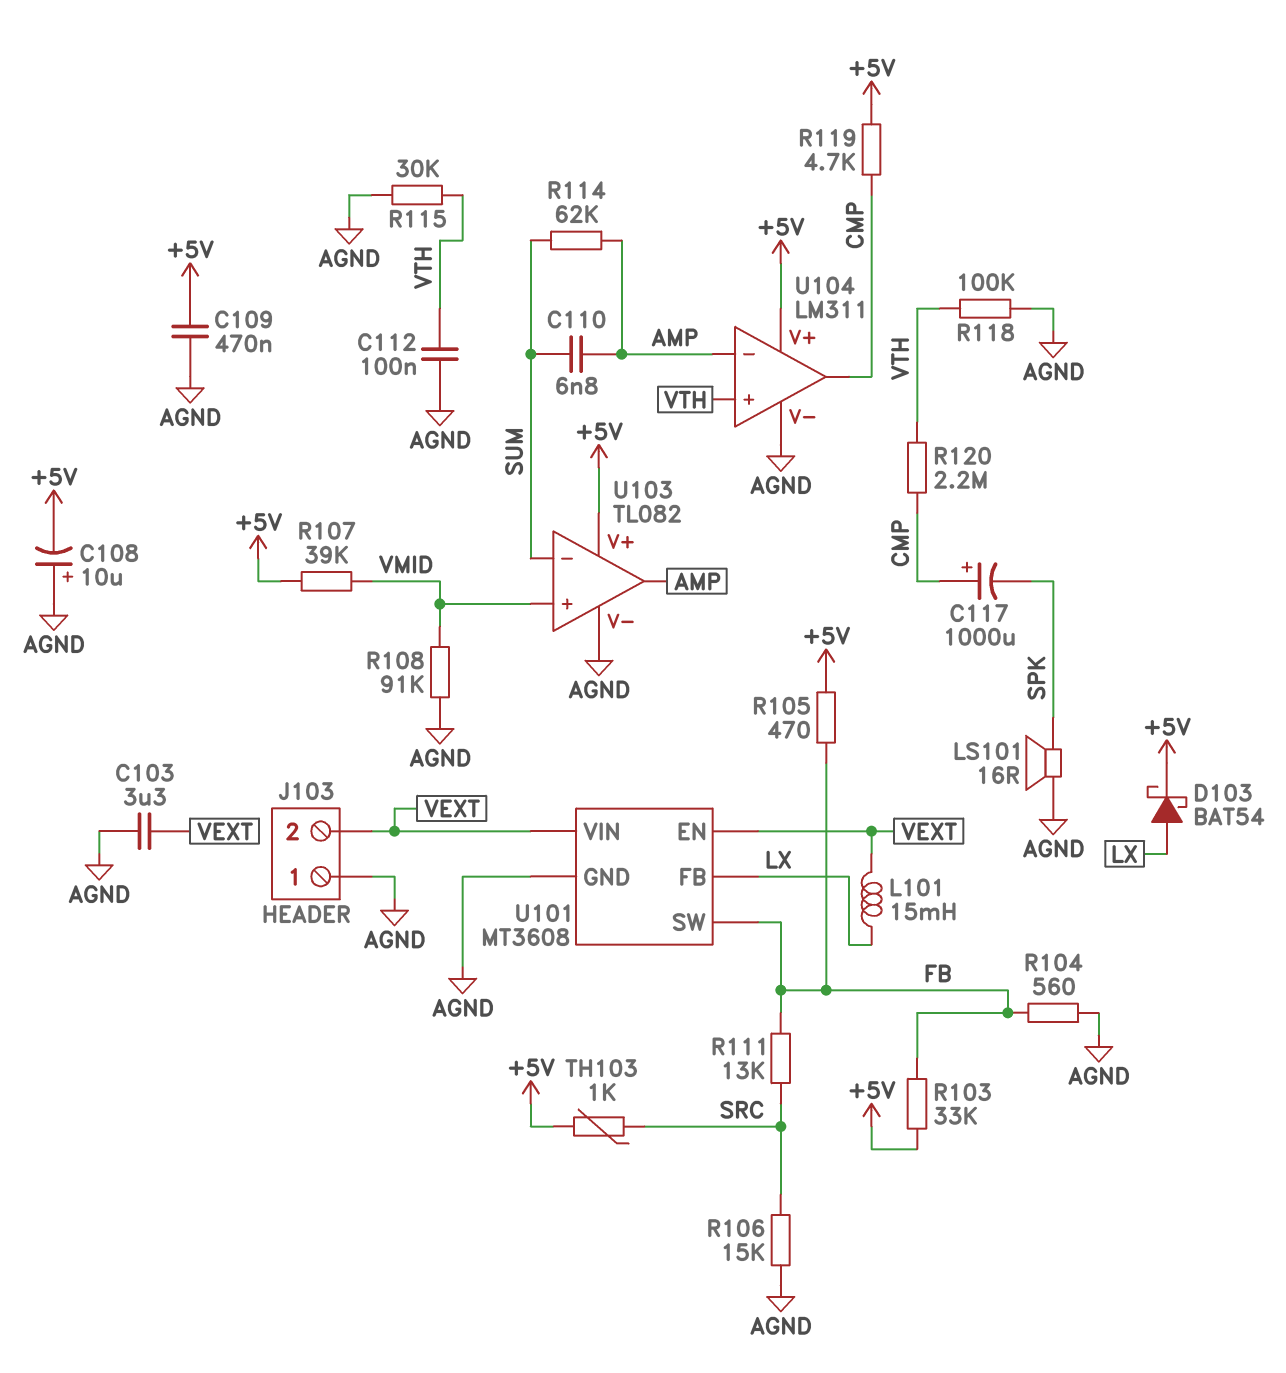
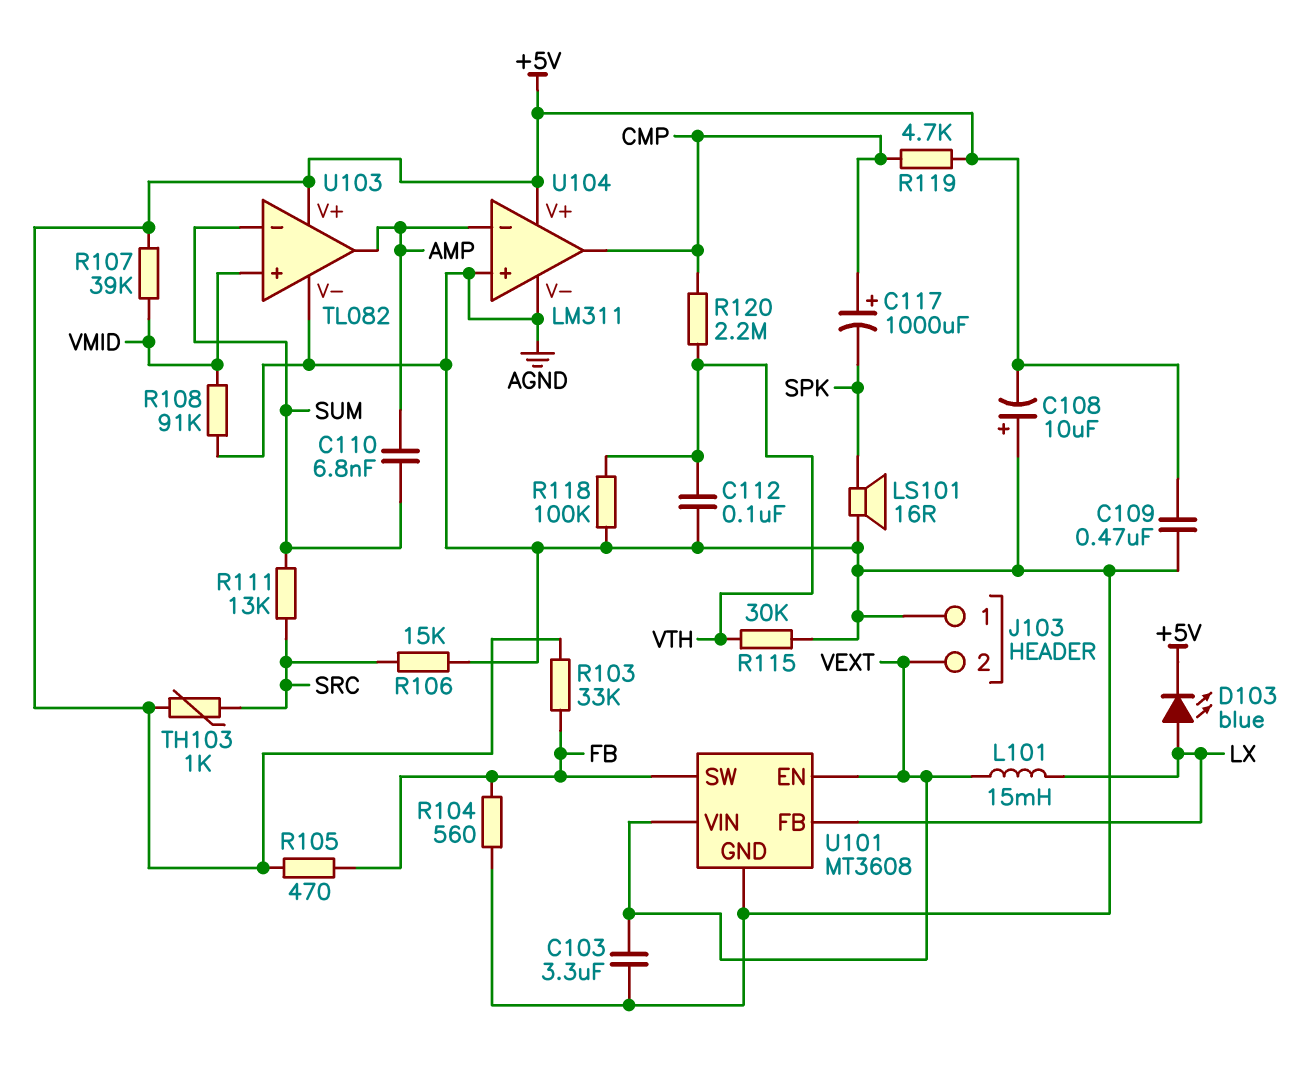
D103: schottky BAT54 (A LX, K +5V) -> LED blue (A LX, K +5V)
R111: 13k (FB, SRC) -> 13k (SRC, SUM)
R114: 62k (AMP, SUM) -> none
U104 pin in+: VTH -> AGND

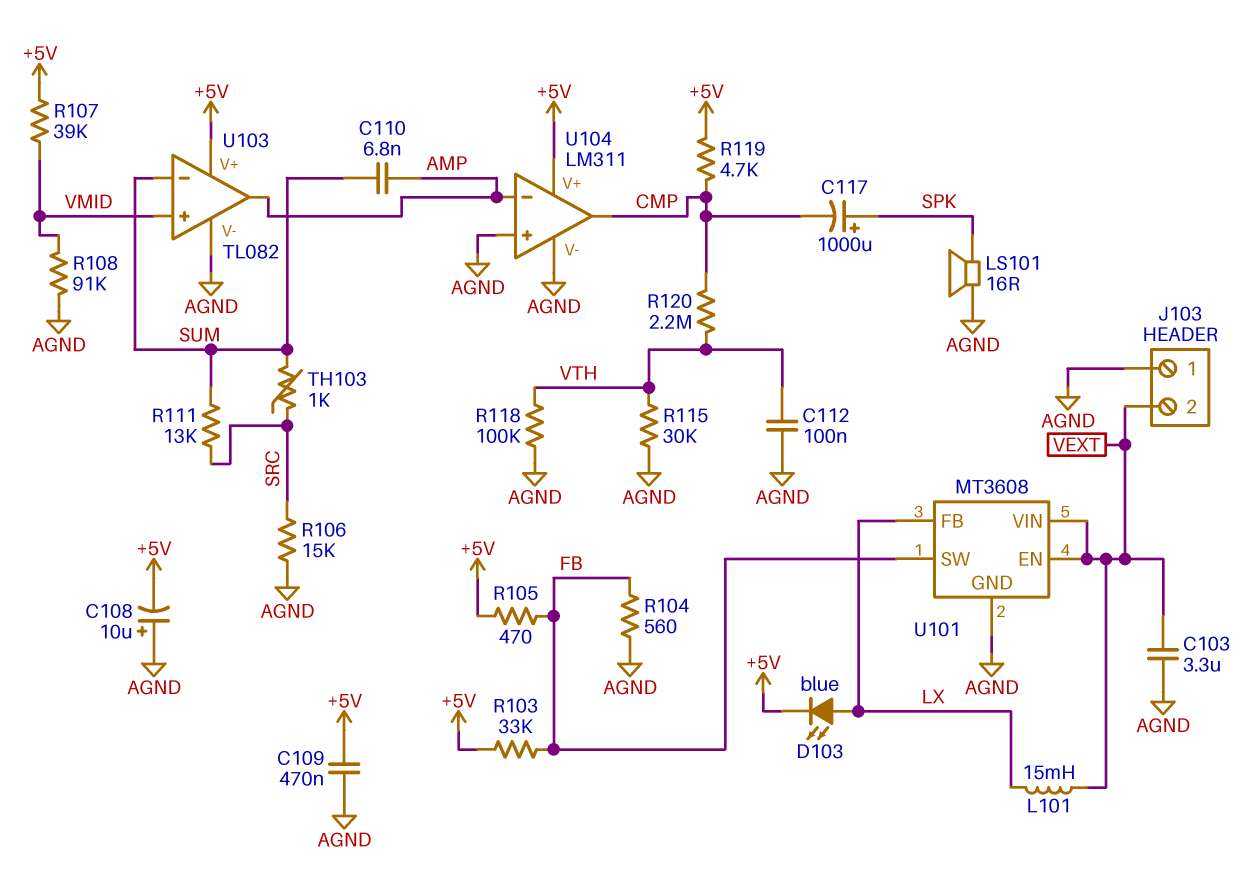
C117: 1000uF (plus CMP, minus SPK) -> 1000uF (plus SPK, minus CMP)
TH103: 1k (+5V, SRC) -> 1k (SRC, SUM)

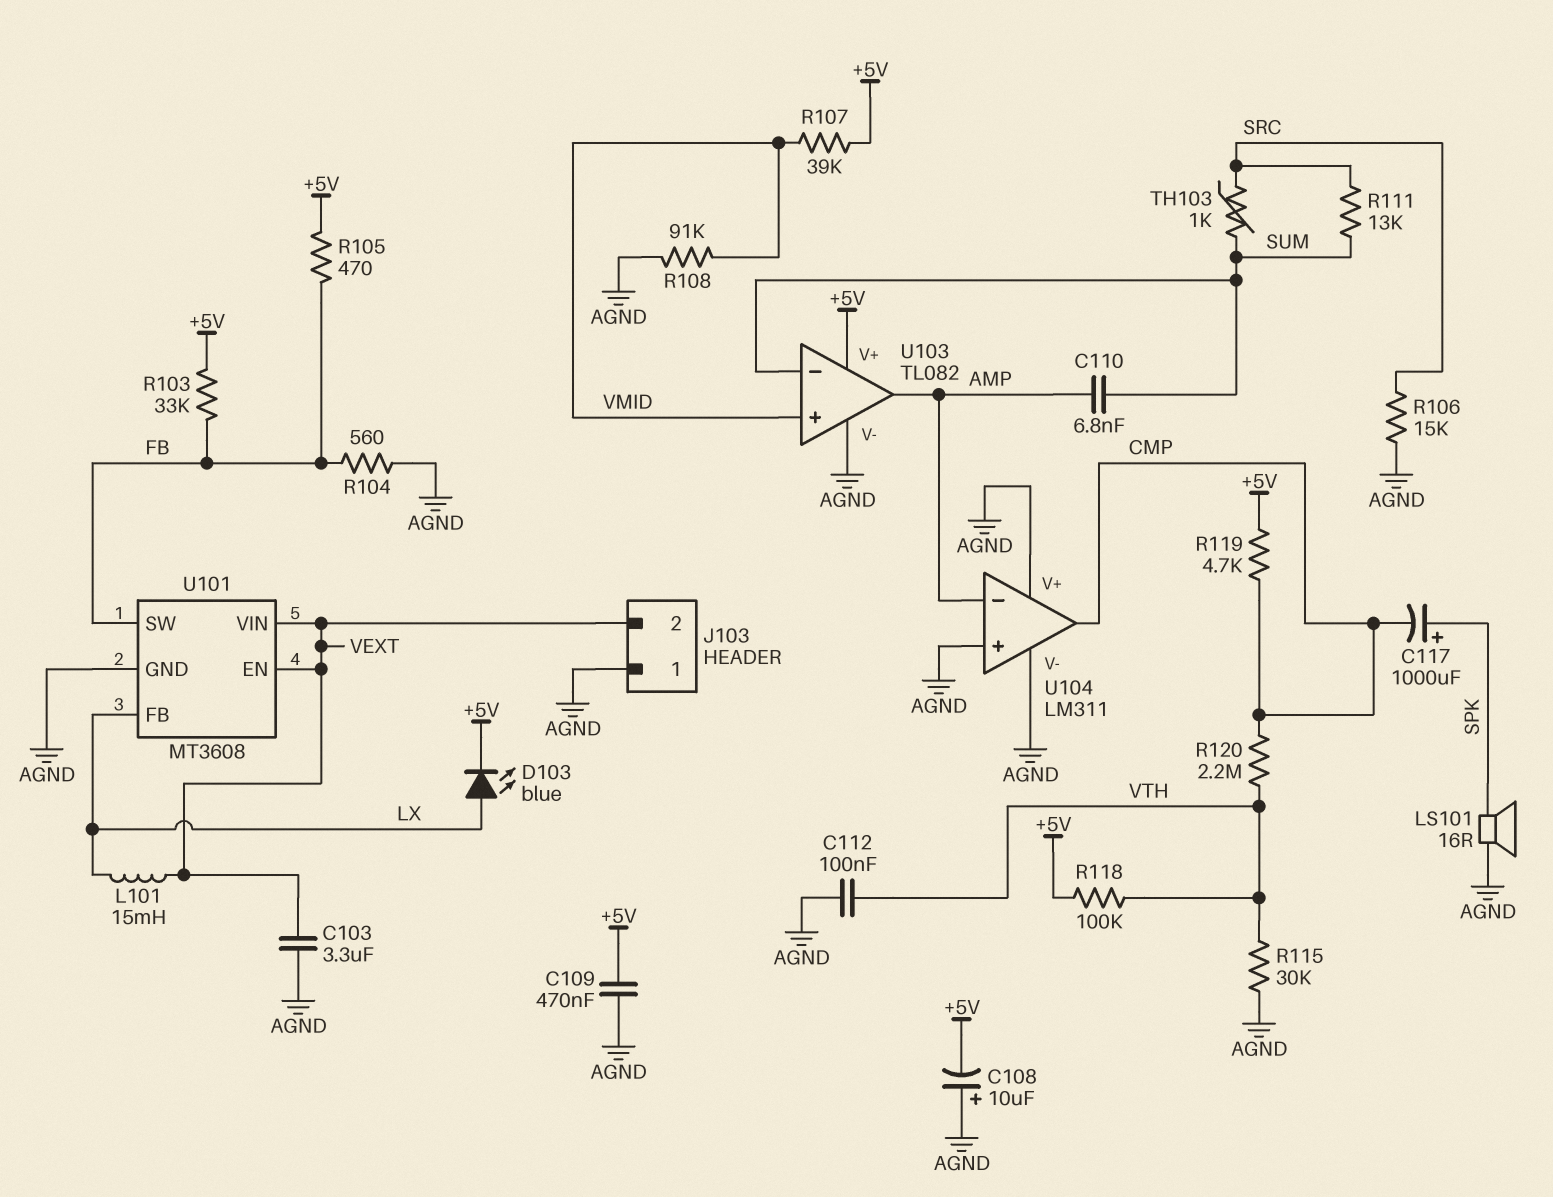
R118: 100k (AGND, VTH) -> 100k (+5V, VTH)
U104 pin V+: +5V -> AGND

